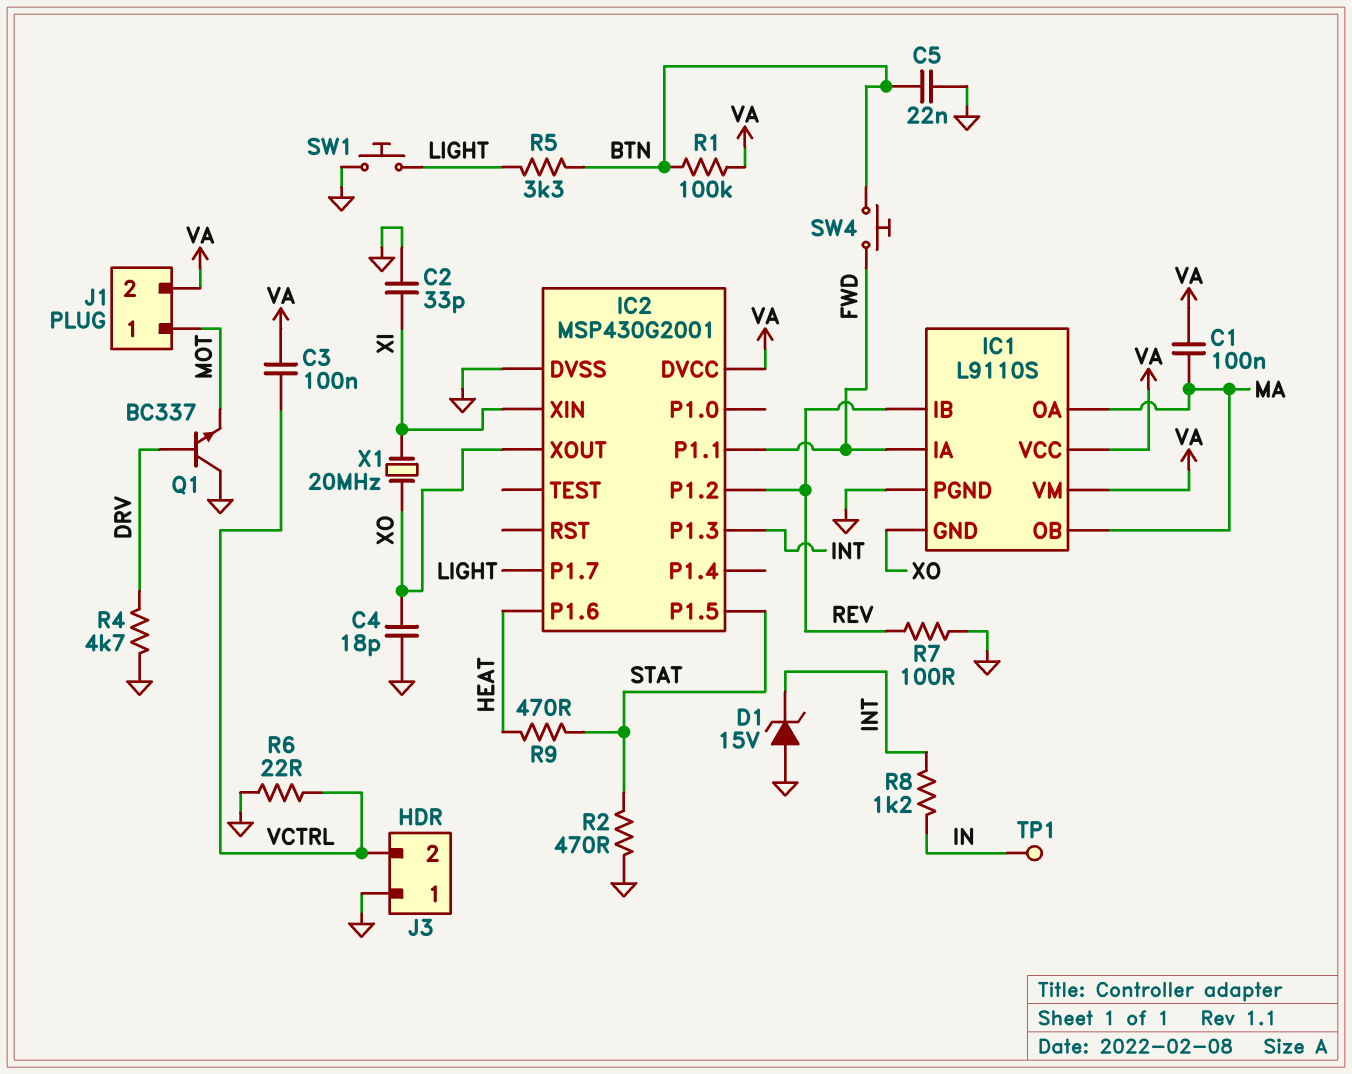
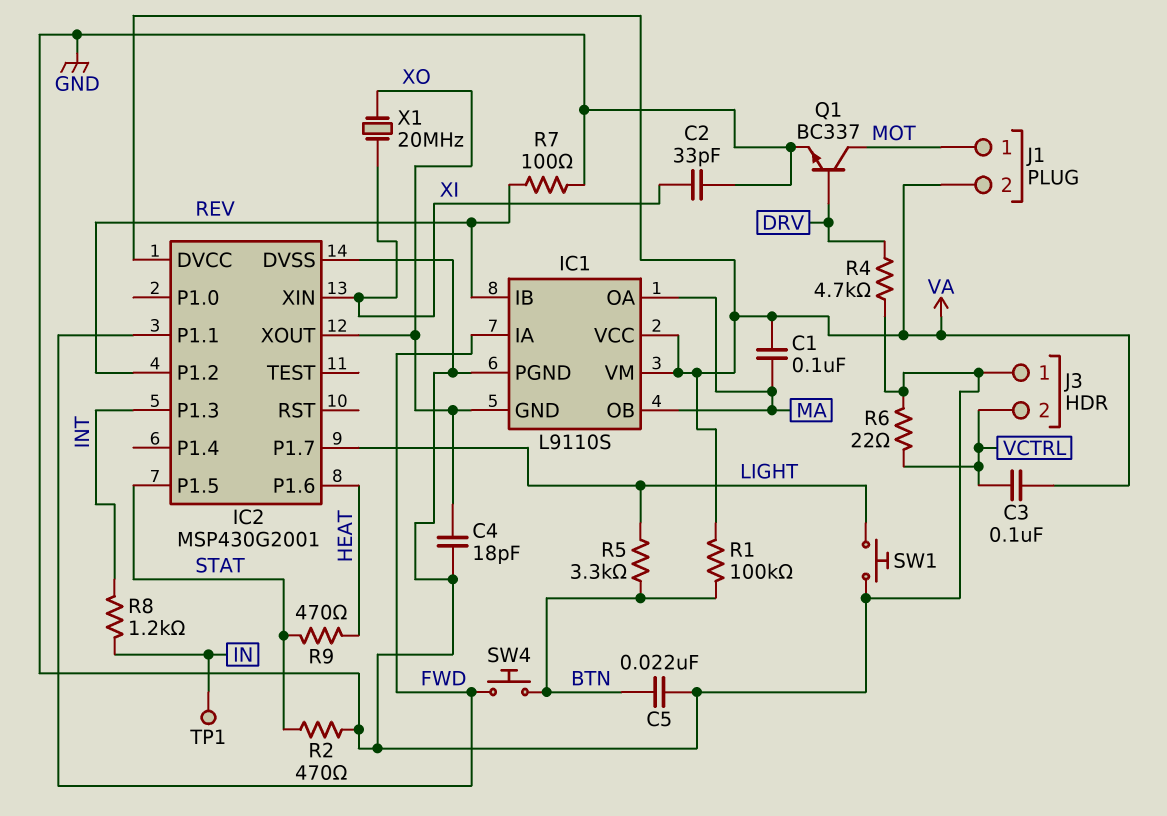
D1: zener 15V (A GND, K INT) -> none
Q1: NPN BC337 (B DRV, C GND, E MOT) -> NPN BC337 (B DRV, C MOT, E GND)

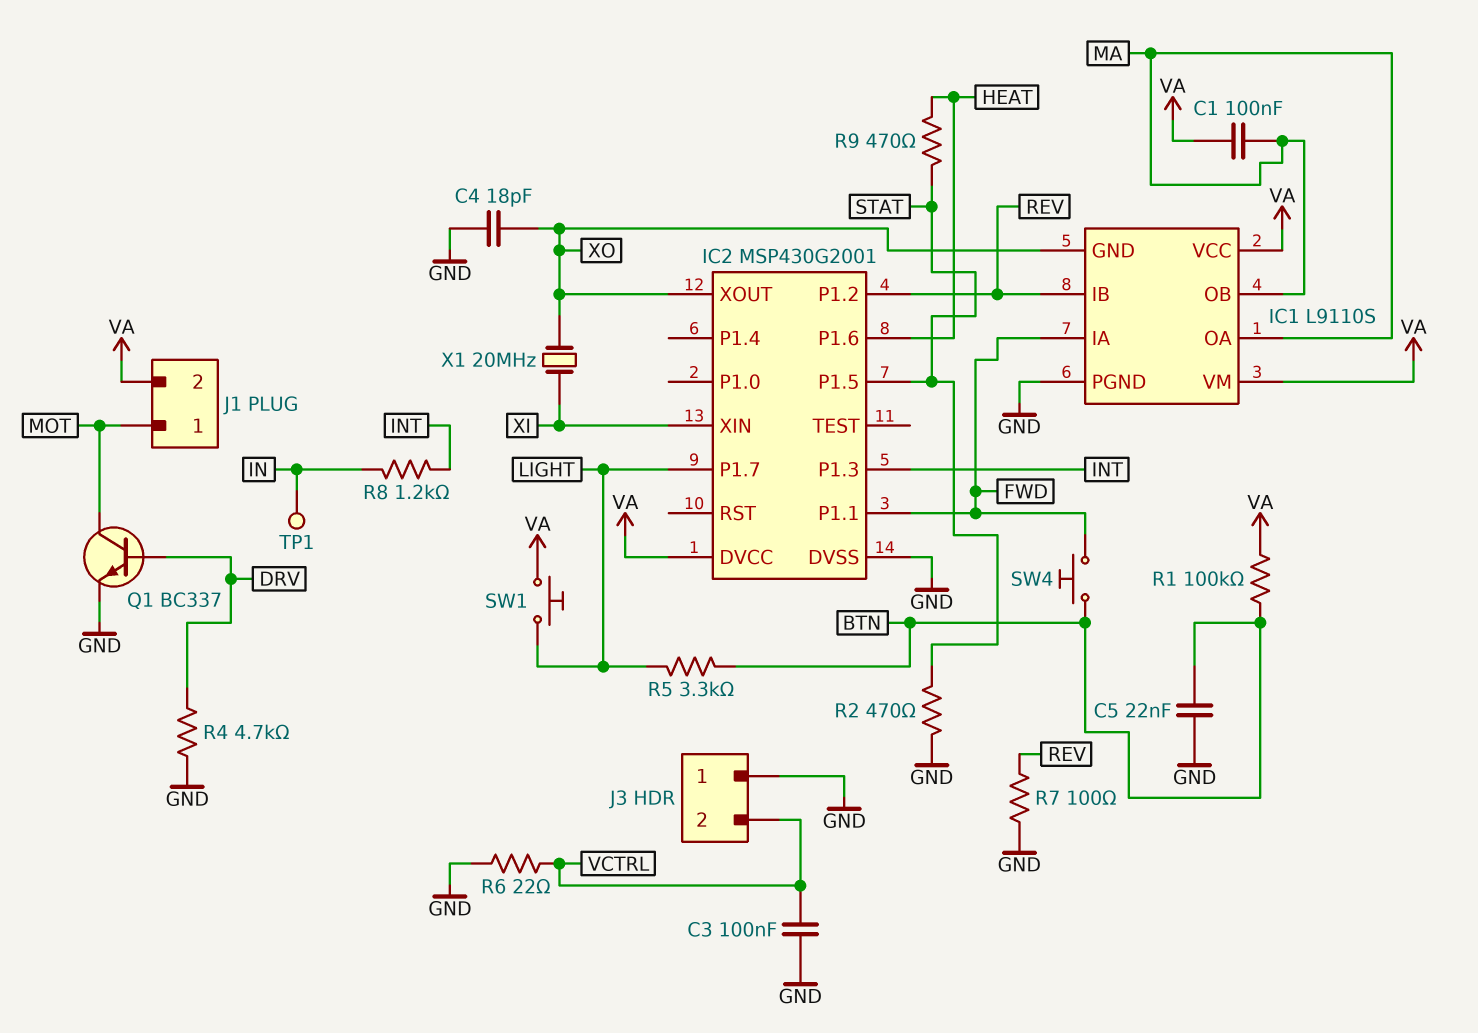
C2: 33pF (GND, XI) -> none
C3: 100nF (VA, VCTRL) -> 100nF (GND, VCTRL)
SW1: button (GND, LIGHT) -> button (LIGHT, VA)

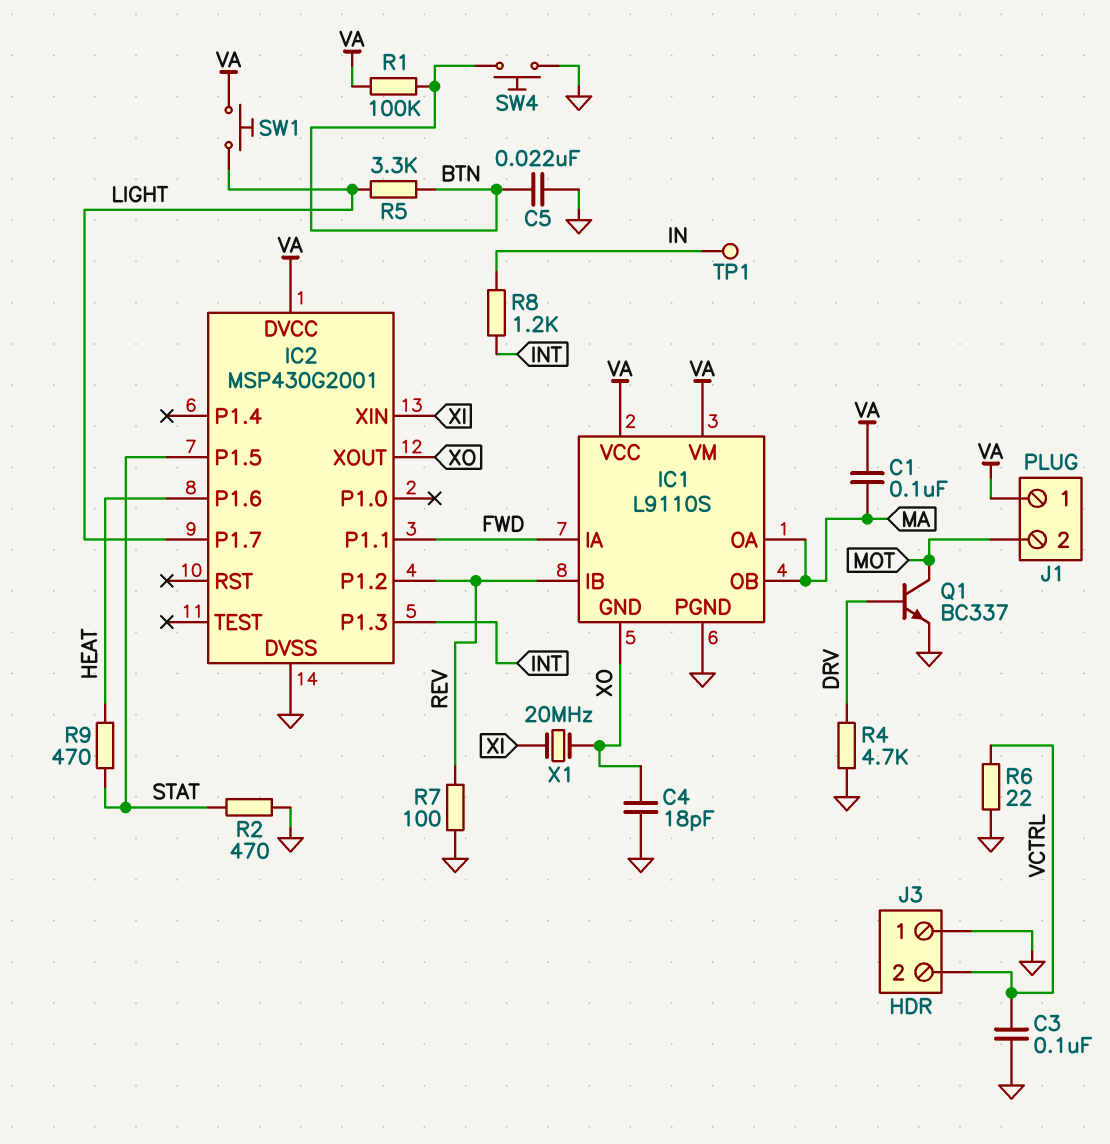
J1 pin 1: MOT -> VA
J1 pin 2: VA -> MOT
SW4: button (BTN, FWD) -> button (BTN, GND)

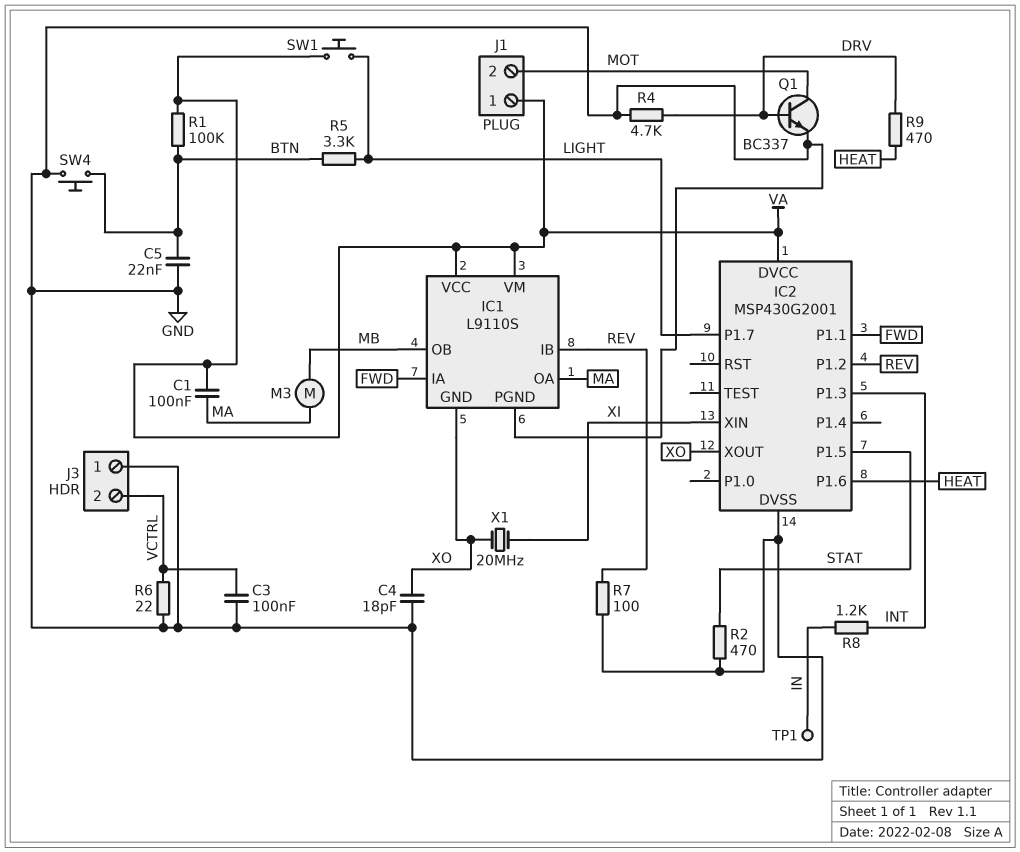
IC1 pin OB: MA -> MB
M3: none -> motor (MA, MB)
R9: 470 (HEAT, STAT) -> 470 (DRV, HEAT)

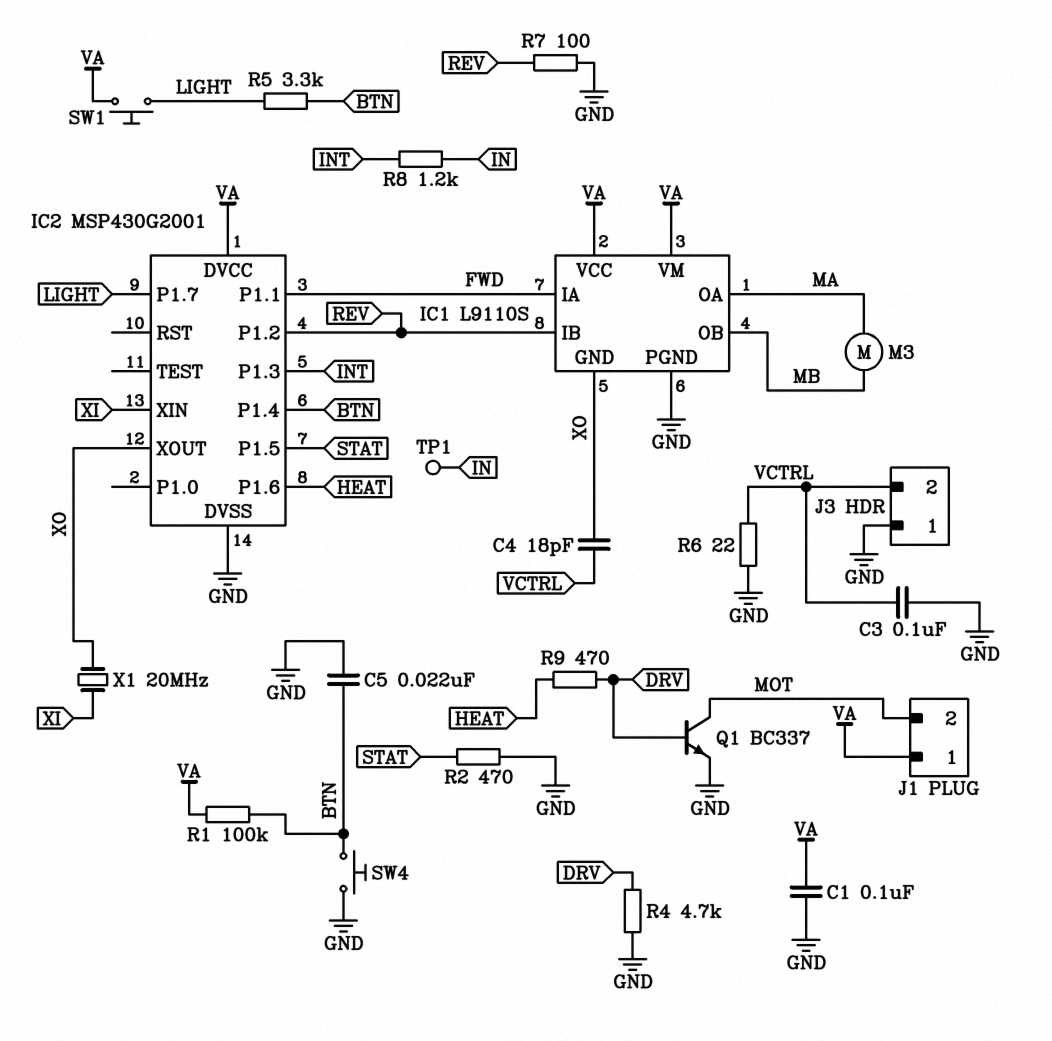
C1: 100nF (MA, VA) -> 100nF (GND, VA)
C4: 18pF (GND, XO) -> 18pF (VCTRL, XO)
IC2 pin P1.4: none -> BTN

